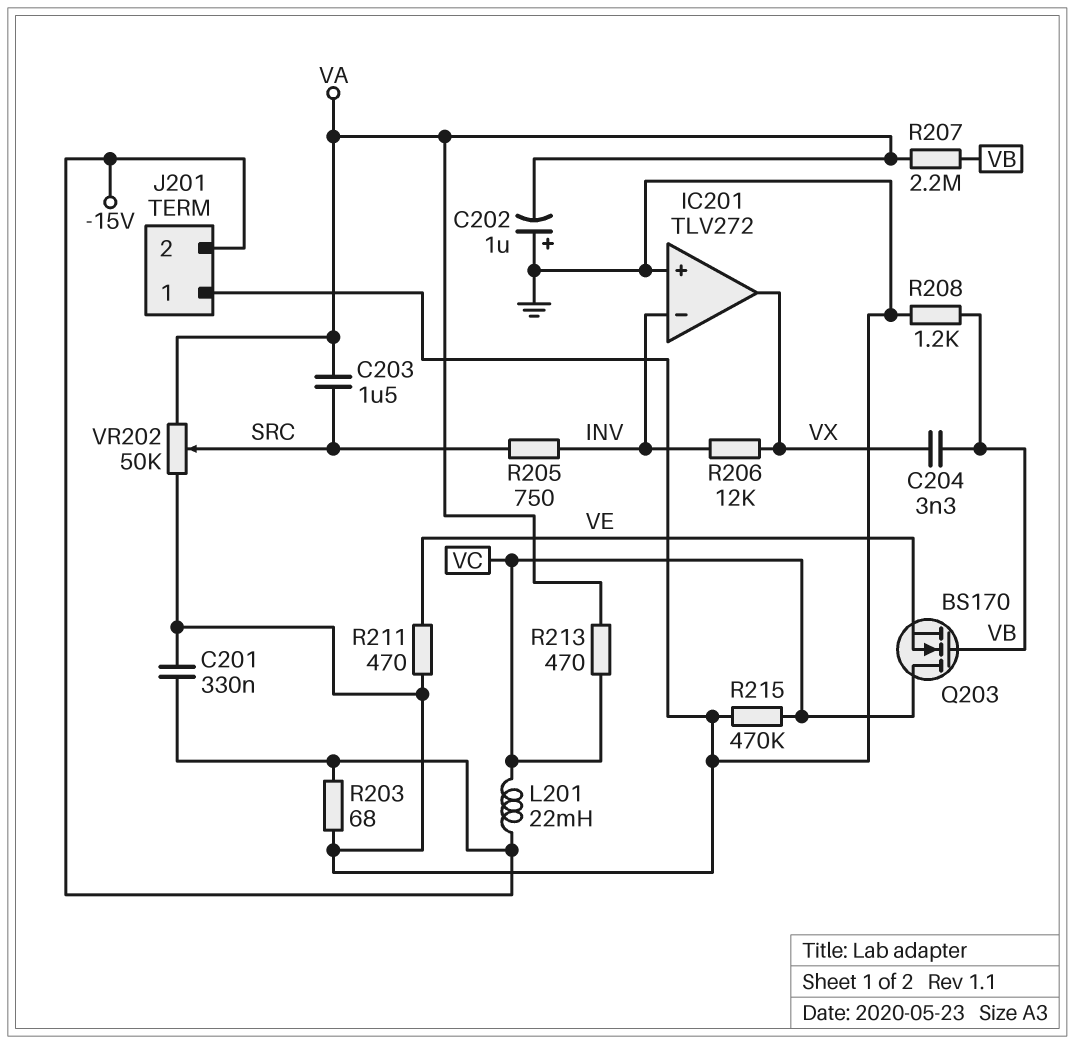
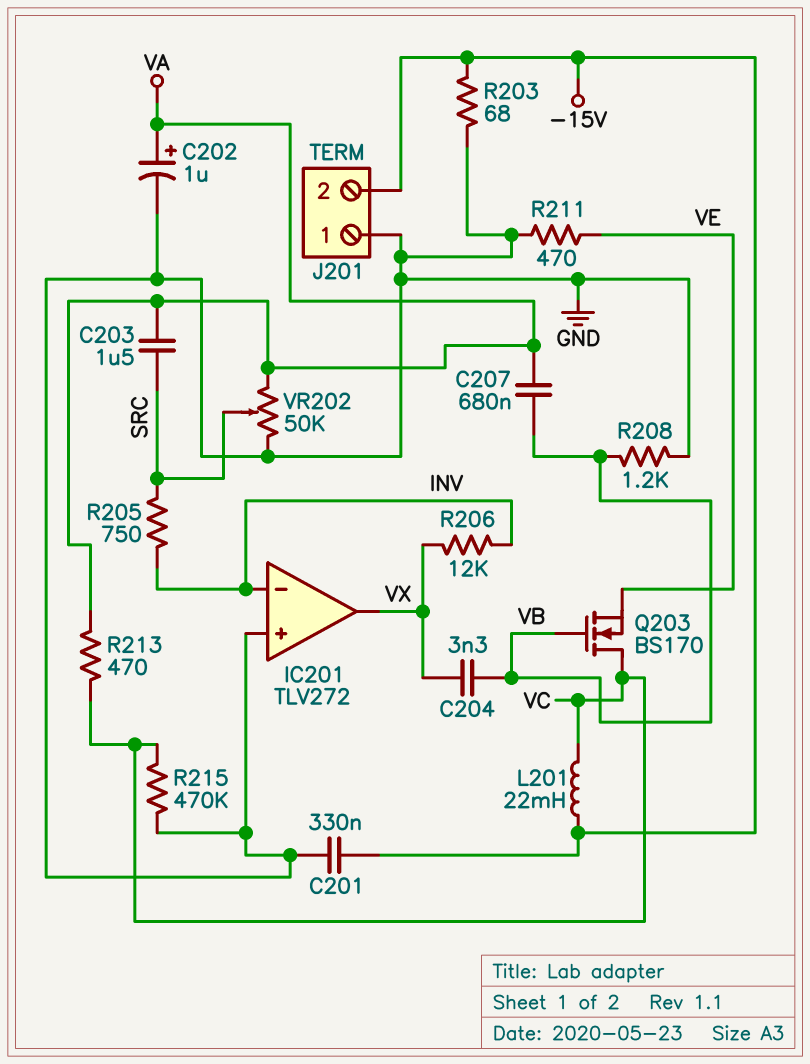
C202: 1uF (plus GND, minus VA) -> 1uF (plus VA, minus GND)
C207: none -> 680nF (VA, VB)
R207: 2.2M (VA, VB) -> none

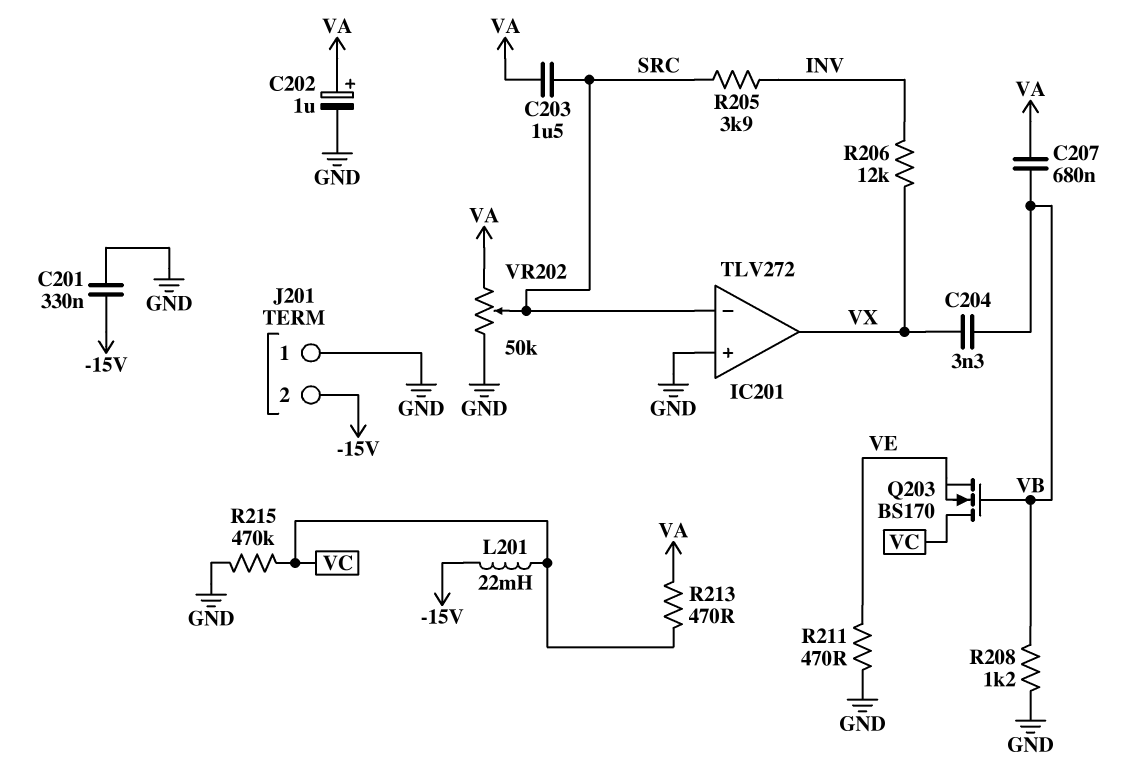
IC201 pin in-: INV -> SRC
R203: 68 (-15V, GND) -> none
R205: 750 (INV, SRC) -> 3.9k (INV, SRC)

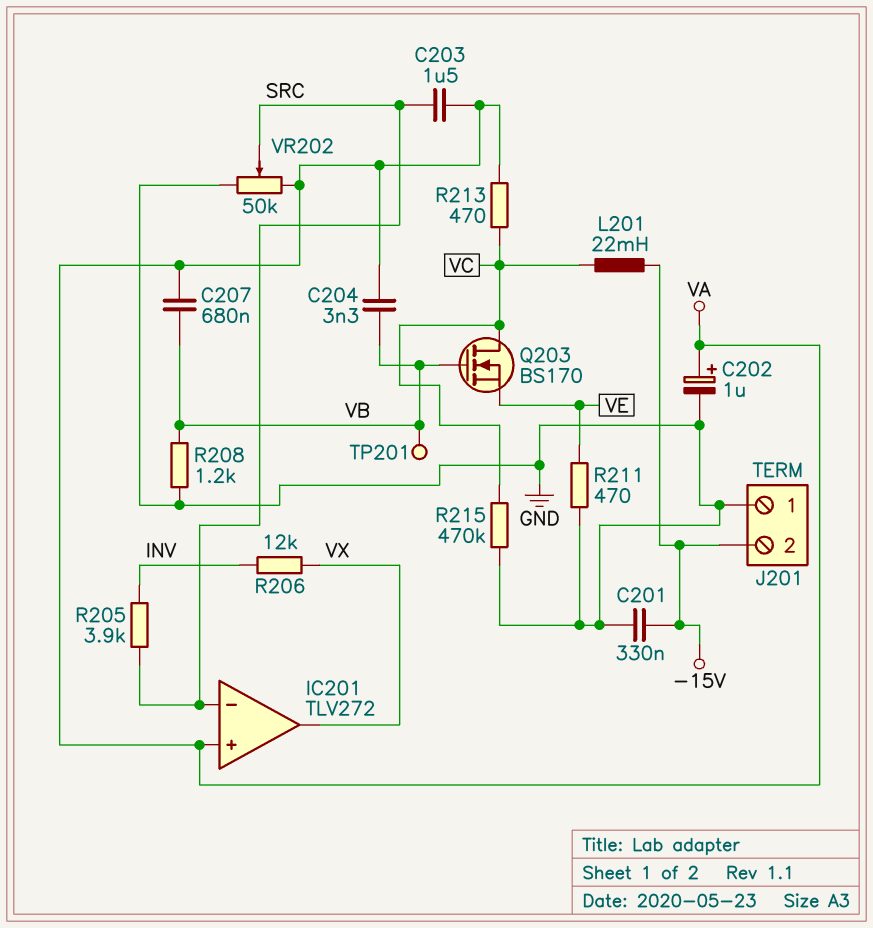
C204: 3.3nF (VB, VX) -> 3.3nF (VA, VB)
IC201 pin in+: GND -> VA
TP201: none -> test point (VB)

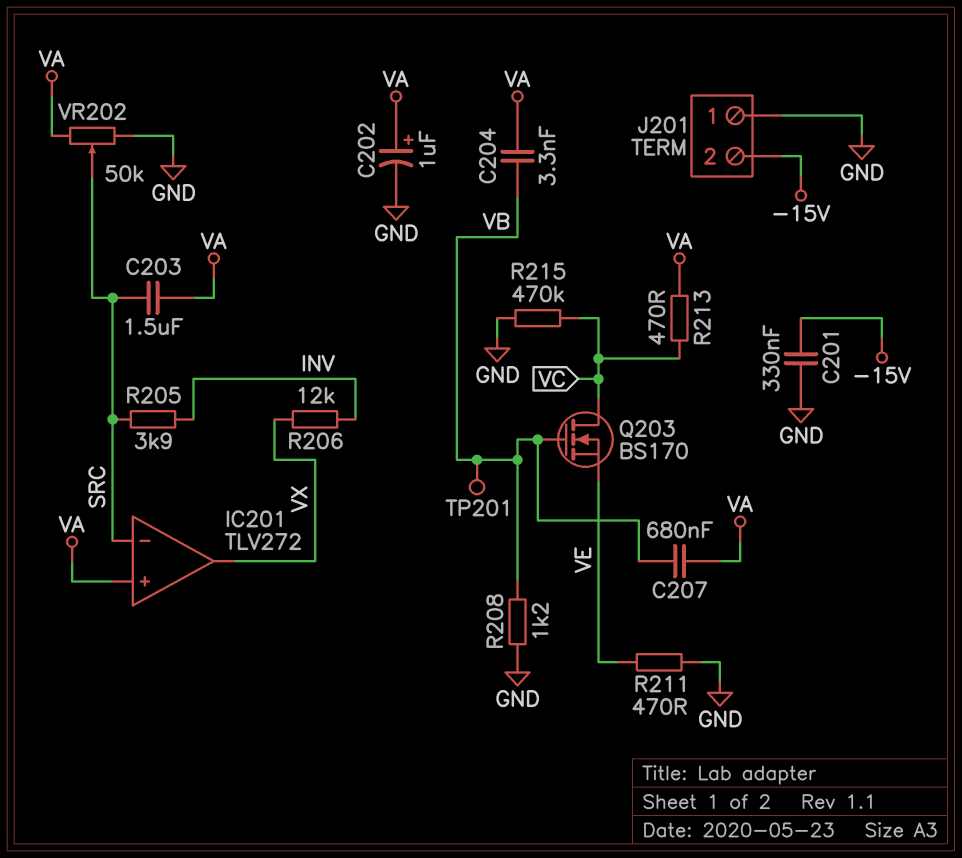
L201: 22mH (-15V, VC) -> none

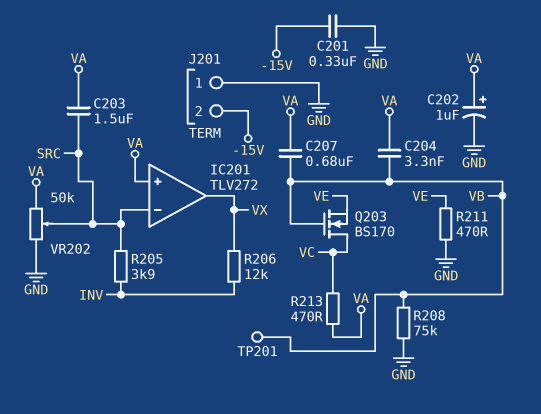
R208: 1.2k (GND, VB) -> 75k (GND, VB)
R215: 470k (GND, VC) -> none

